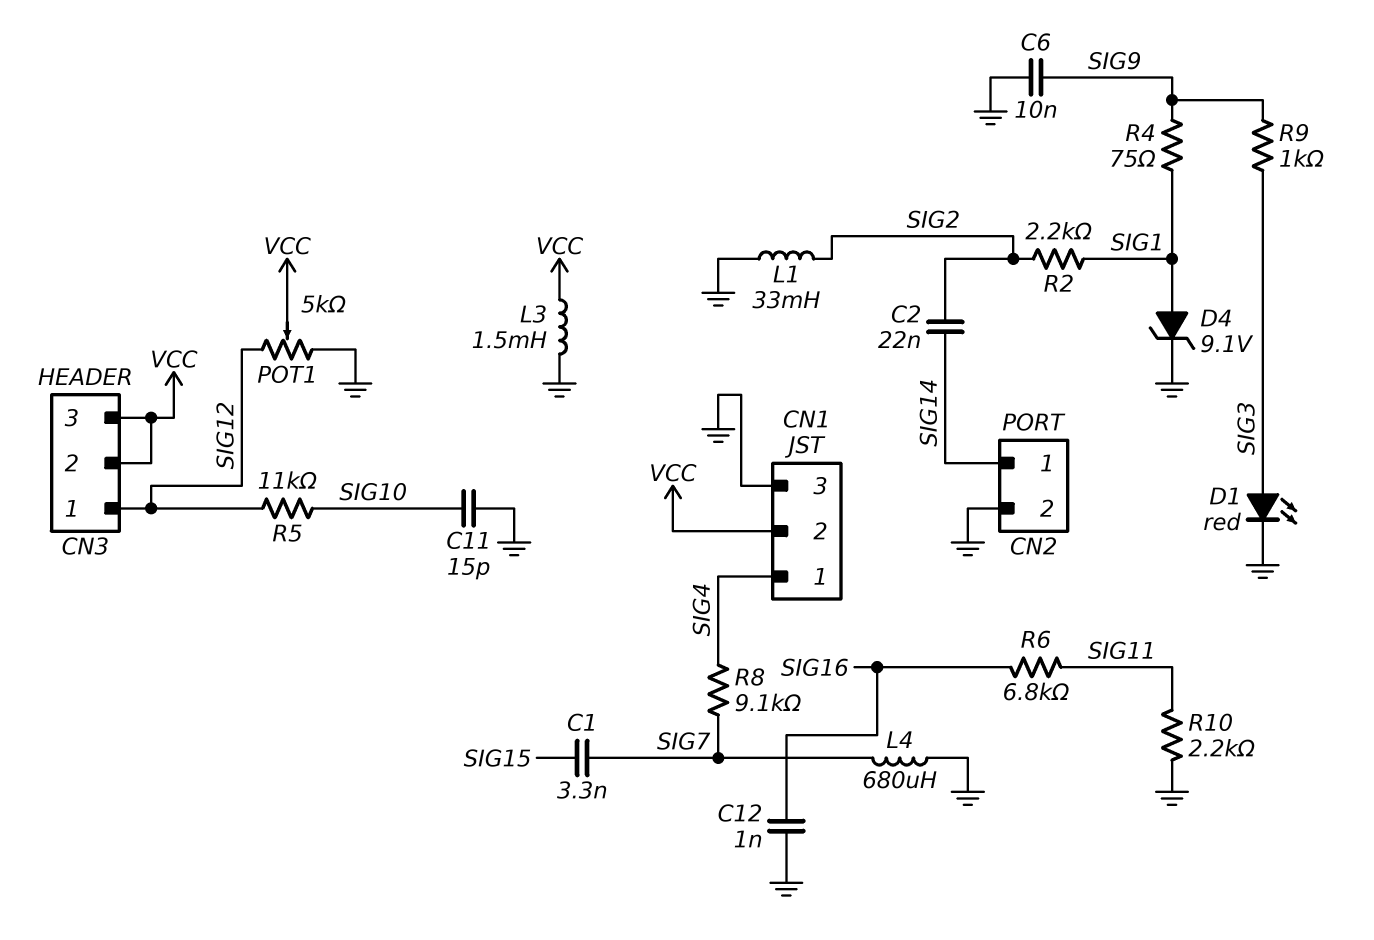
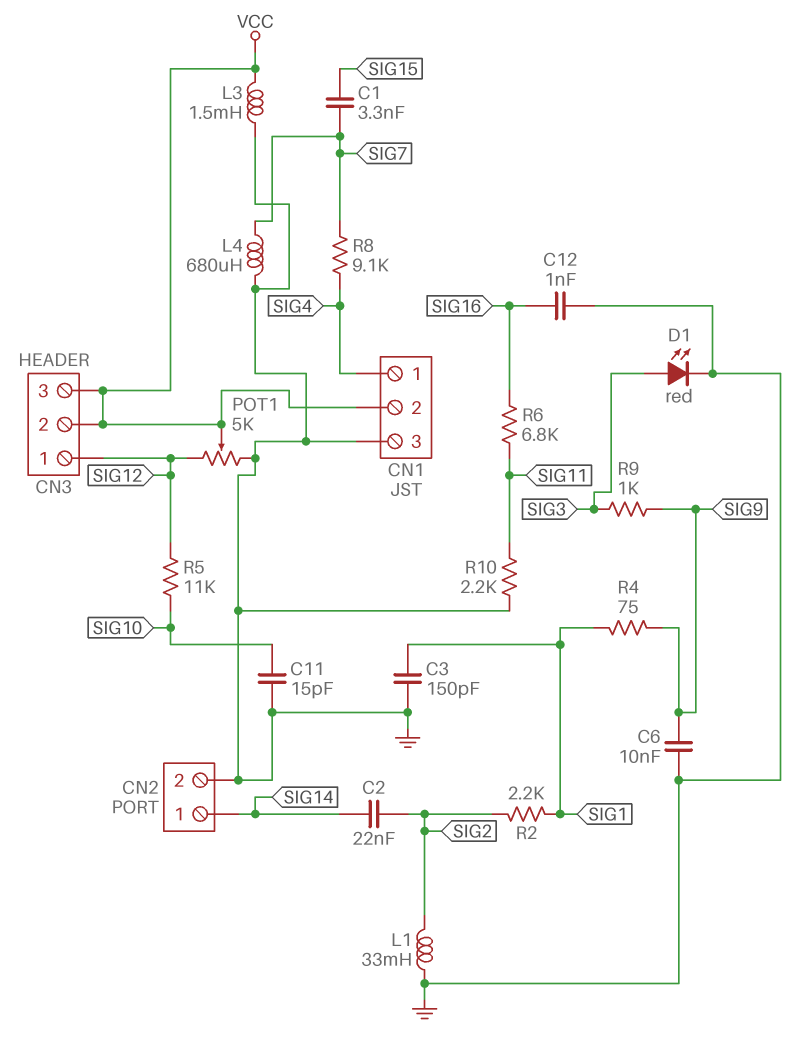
C3: none -> 150pF (GND, SIG1)
D4: zener 9.1V (A SIG1, K GND) -> none

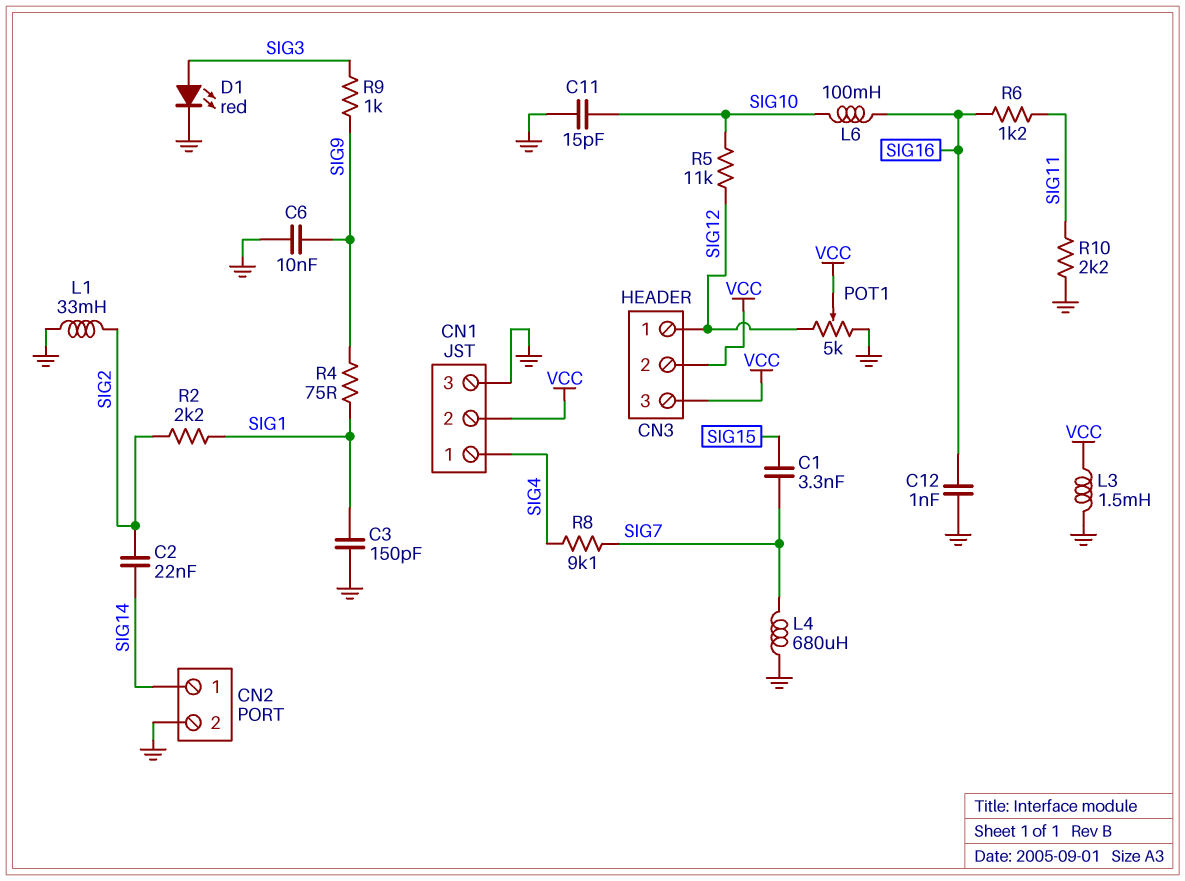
L6: none -> 100mH (SIG10, SIG16)
R6: 6.8k (SIG11, SIG16) -> 1.2k (SIG11, SIG16)

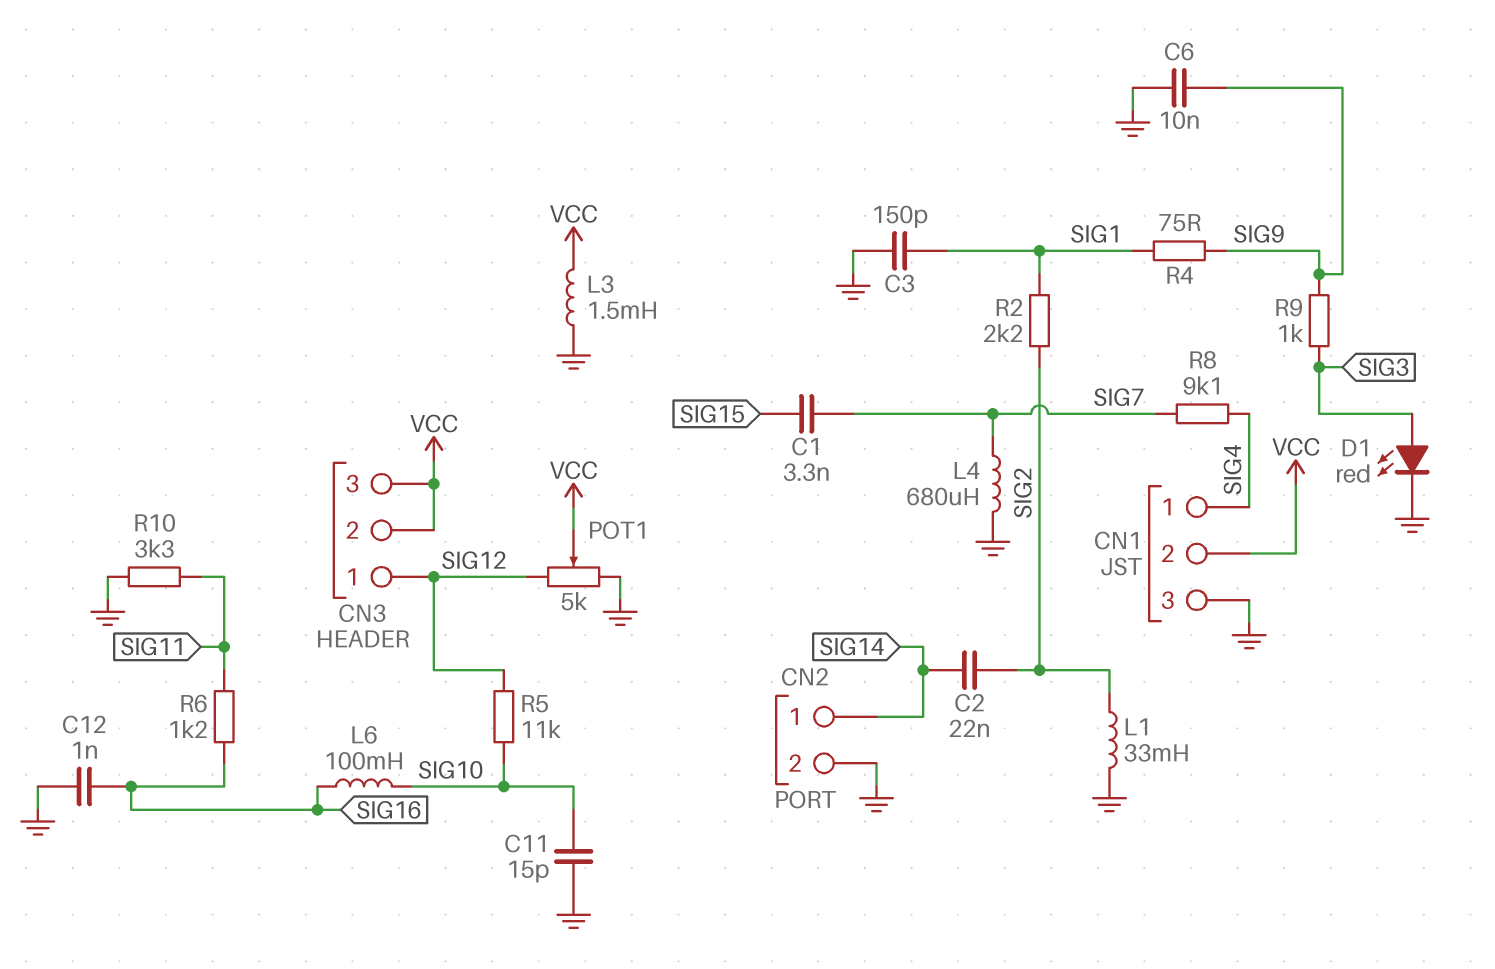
R10: 2.2k (GND, SIG11) -> 3.3k (GND, SIG11)

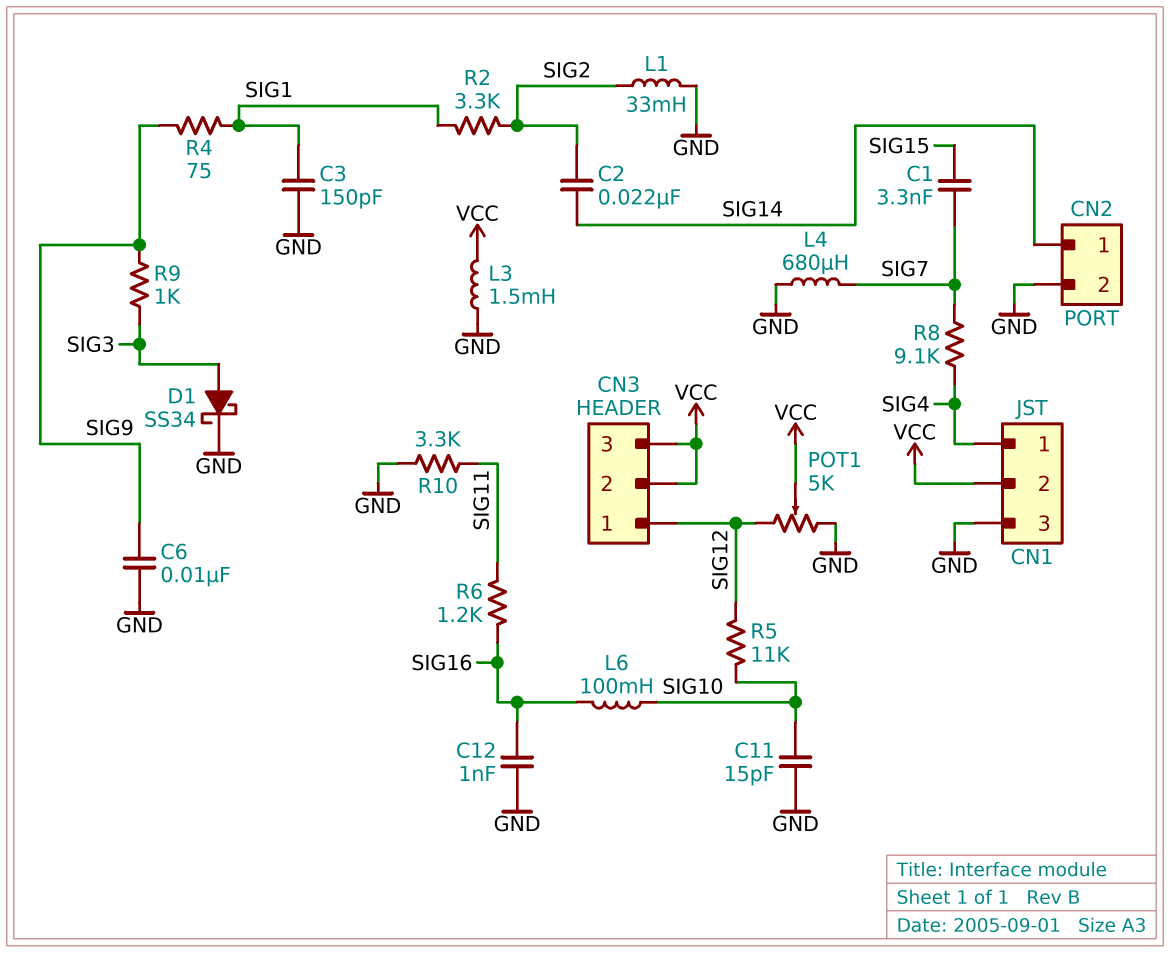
D1: LED red (A SIG3, K GND) -> schottky SS34 (A SIG3, K GND)
R2: 2.2k (SIG1, SIG2) -> 3.3k (SIG1, SIG2)

